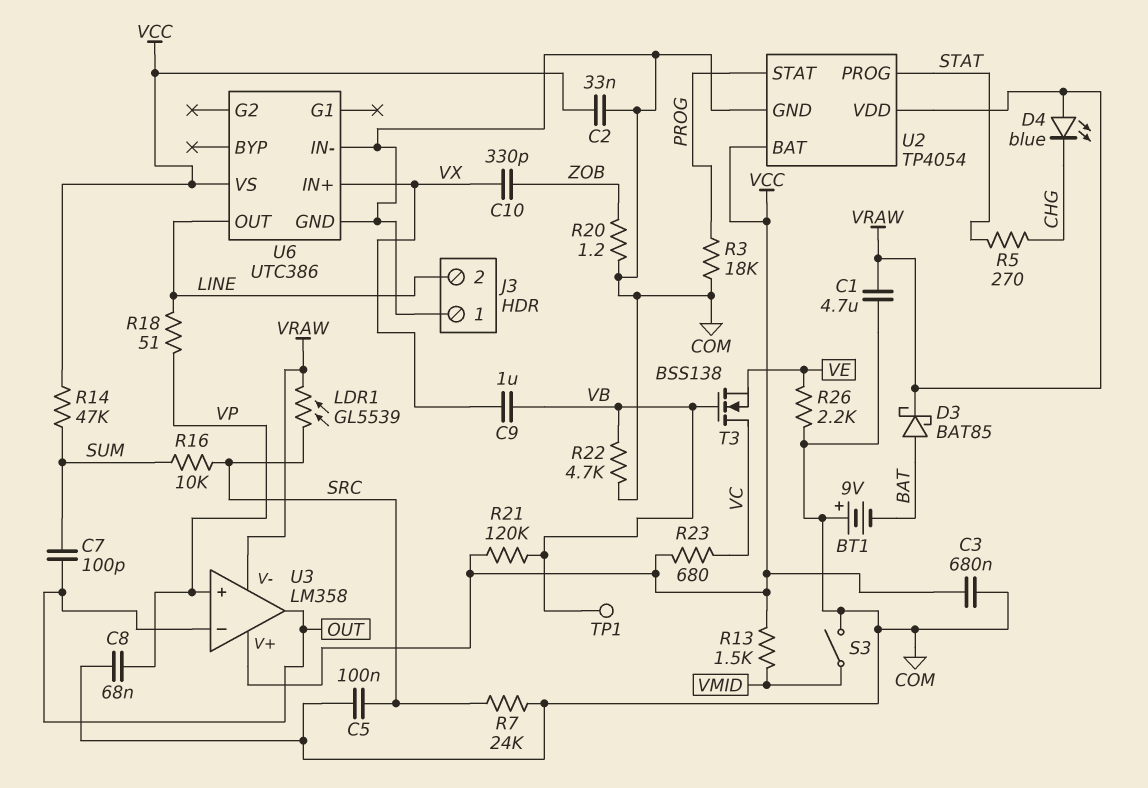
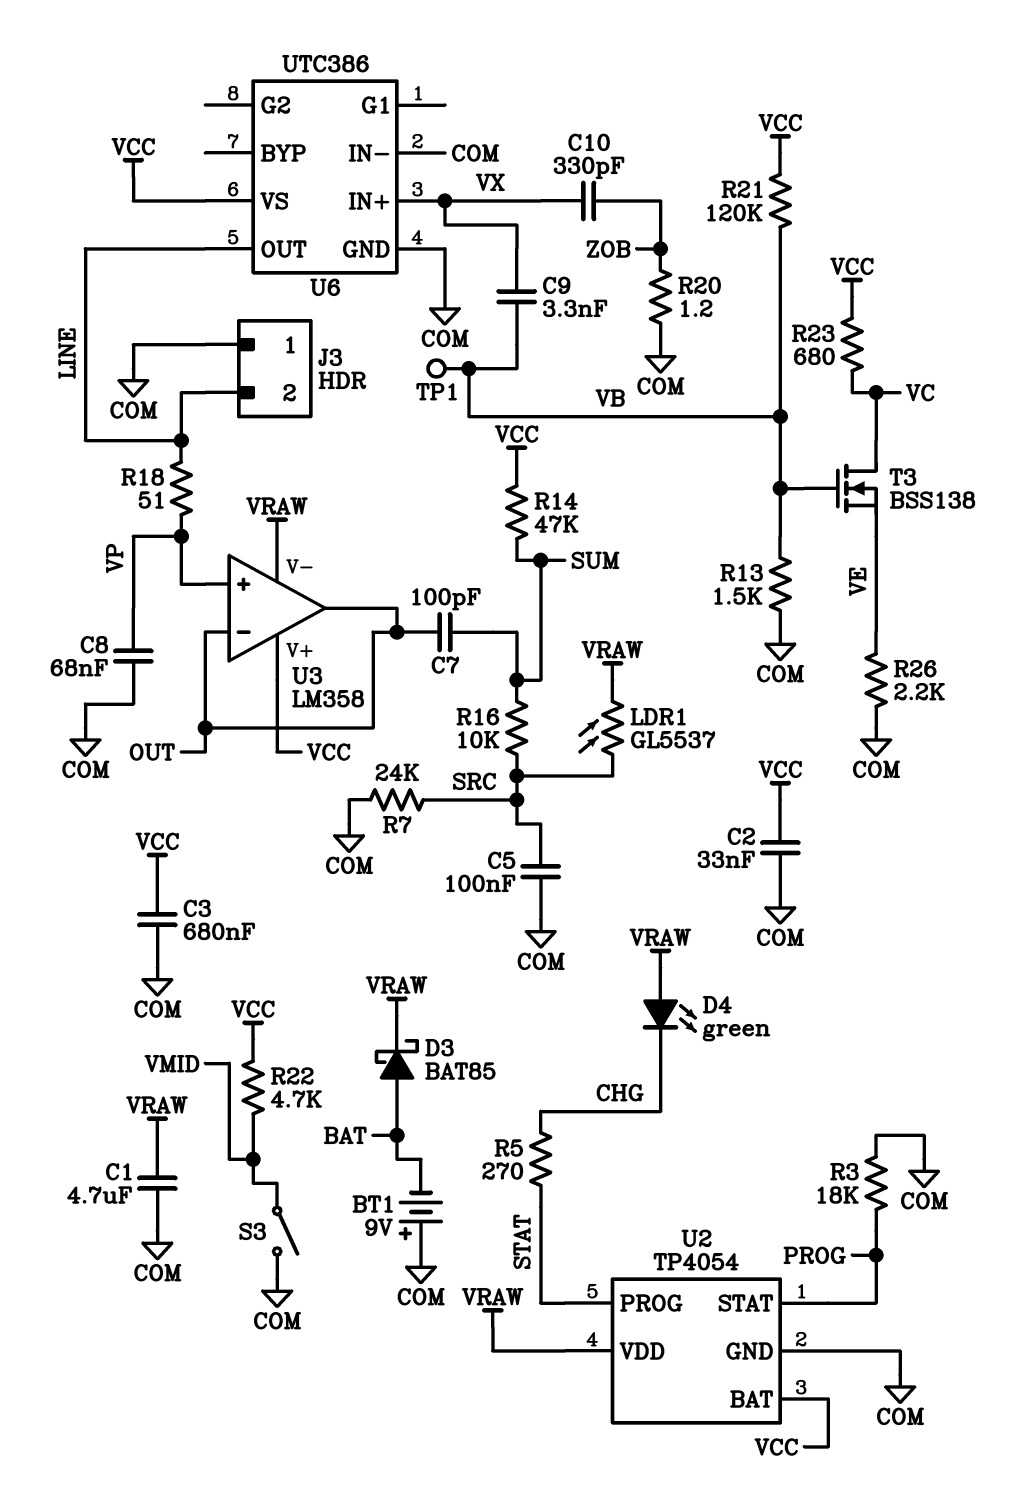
C9: 1uF (VB, VX) -> 3.3nF (VB, VX)
D4: LED blue (A VRAW, K CHG) -> LED green (A VRAW, K CHG)
LDR1: GL5539 (SRC, VRAW) -> GL5537 (SRC, VRAW)
R13: 1.5k (VCC, VMID) -> 1.5k (COM, VB)
R22: 4.7k (COM, VB) -> 4.7k (VCC, VMID)

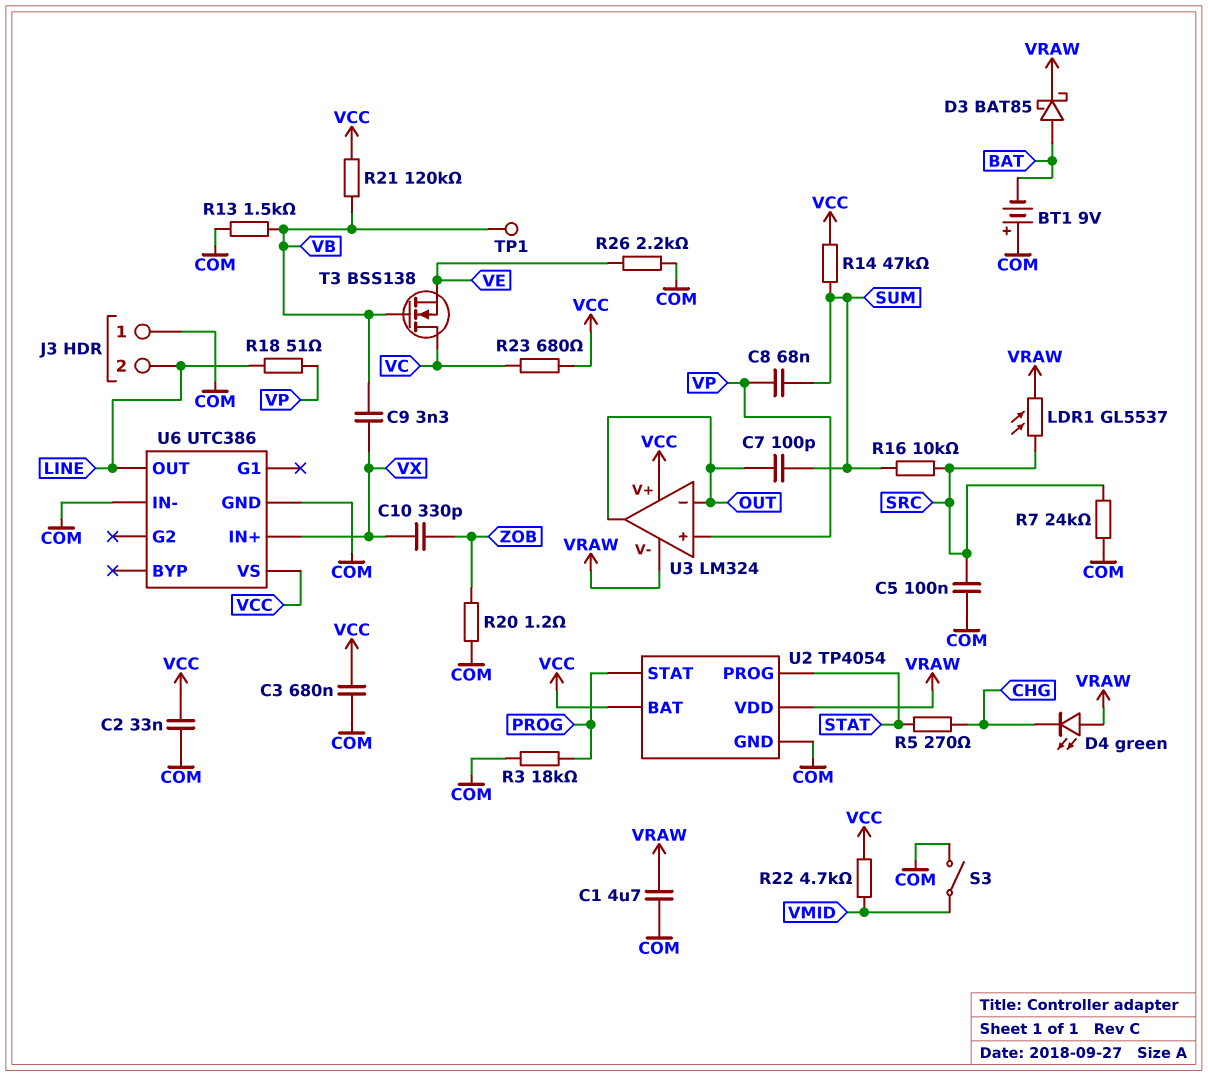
C8: 68nF (COM, VP) -> 68nF (SUM, VP)
U3: LM358 -> LM324

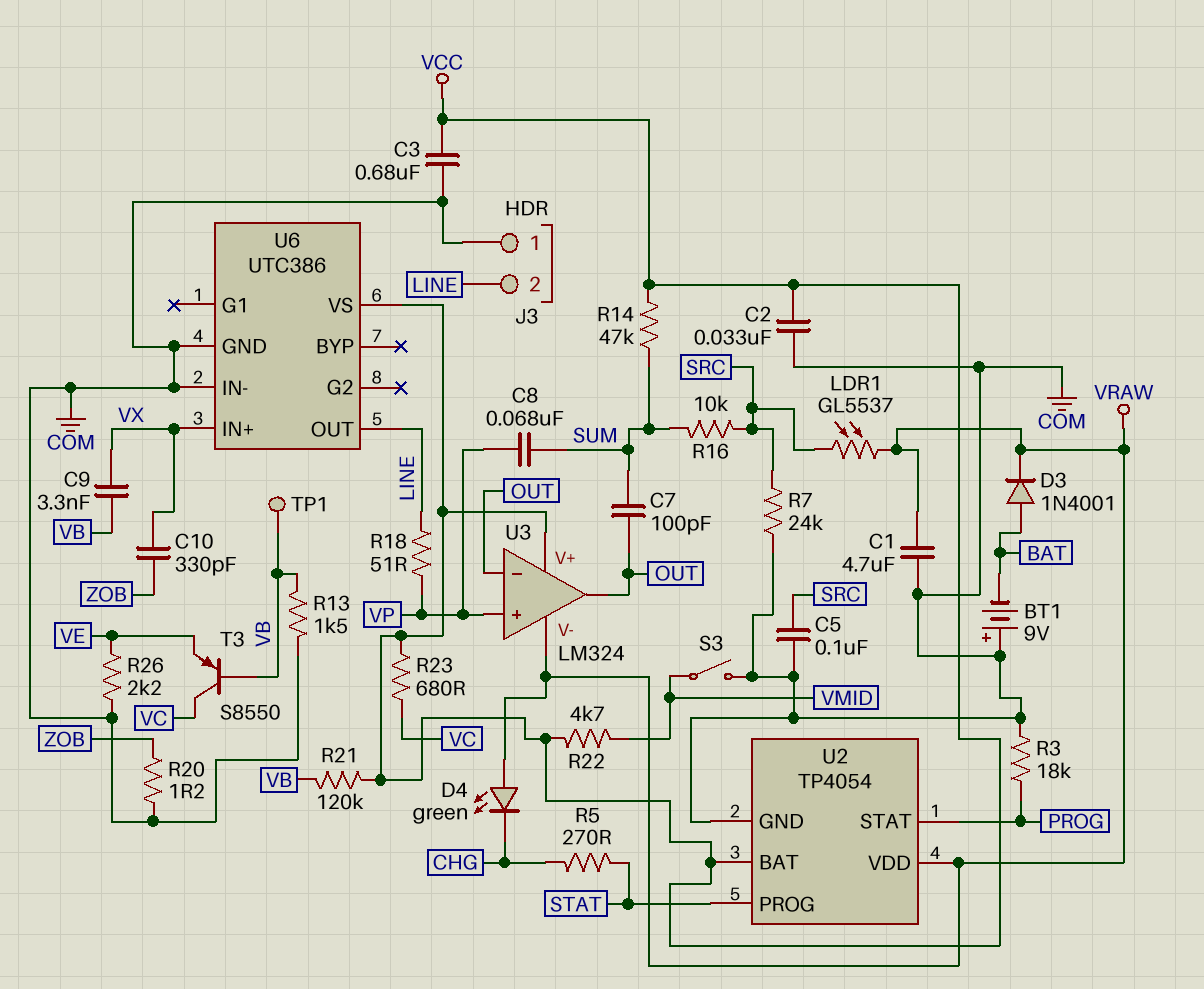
D3: schottky BAT85 (A BAT, K VRAW) -> diode 1N4001 (A BAT, K VRAW)
T3: NMOS BSS138 (G VB, D VC, S VE) -> PNP S8550 (B VB, C VC, E VE)

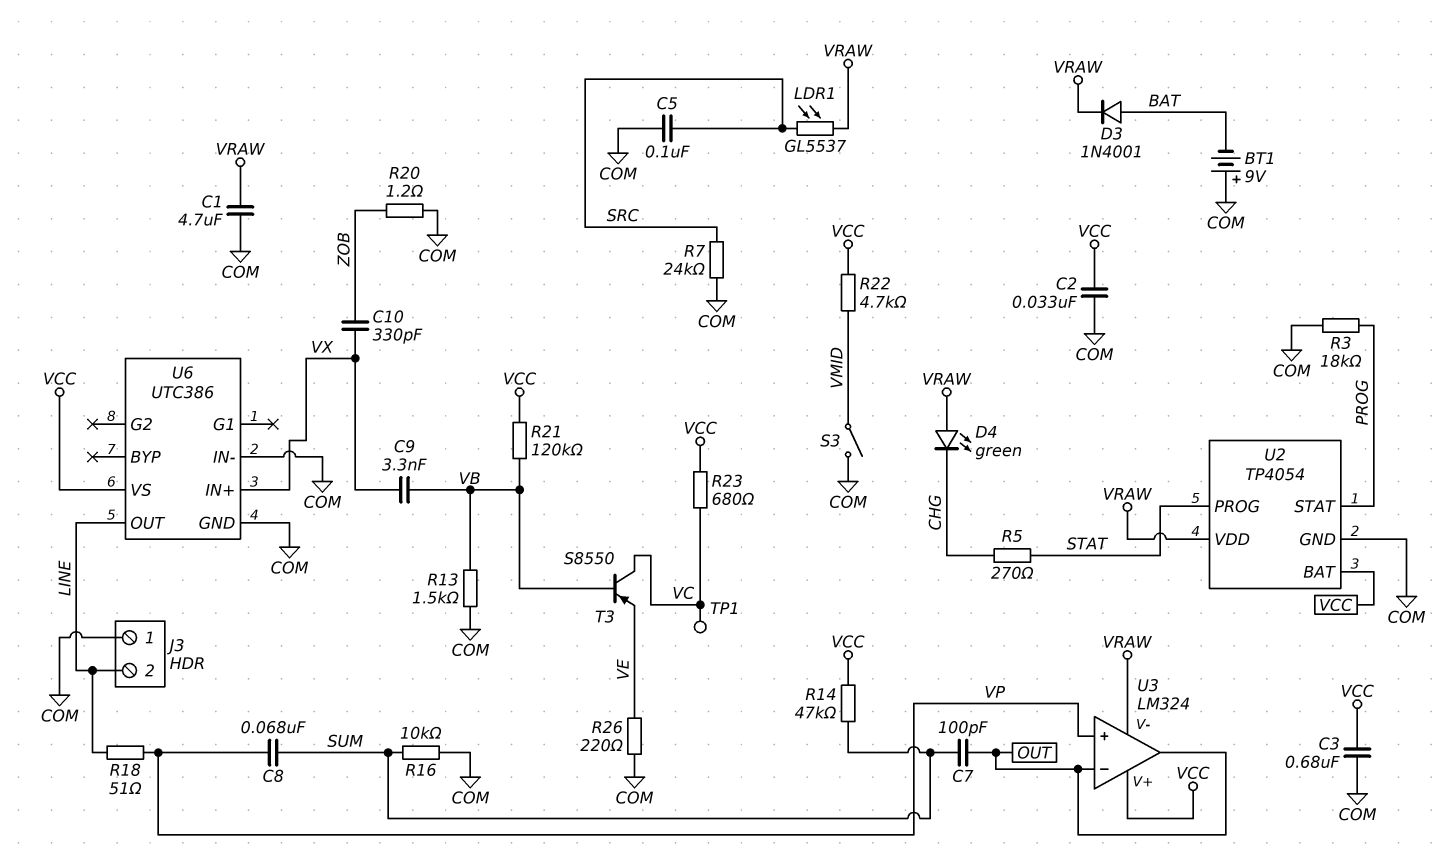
R16: 10k (SRC, SUM) -> 10k (COM, SUM)
R26: 2.2k (COM, VE) -> 220 (COM, VE)
TP1: test point (VB) -> test point (VC)

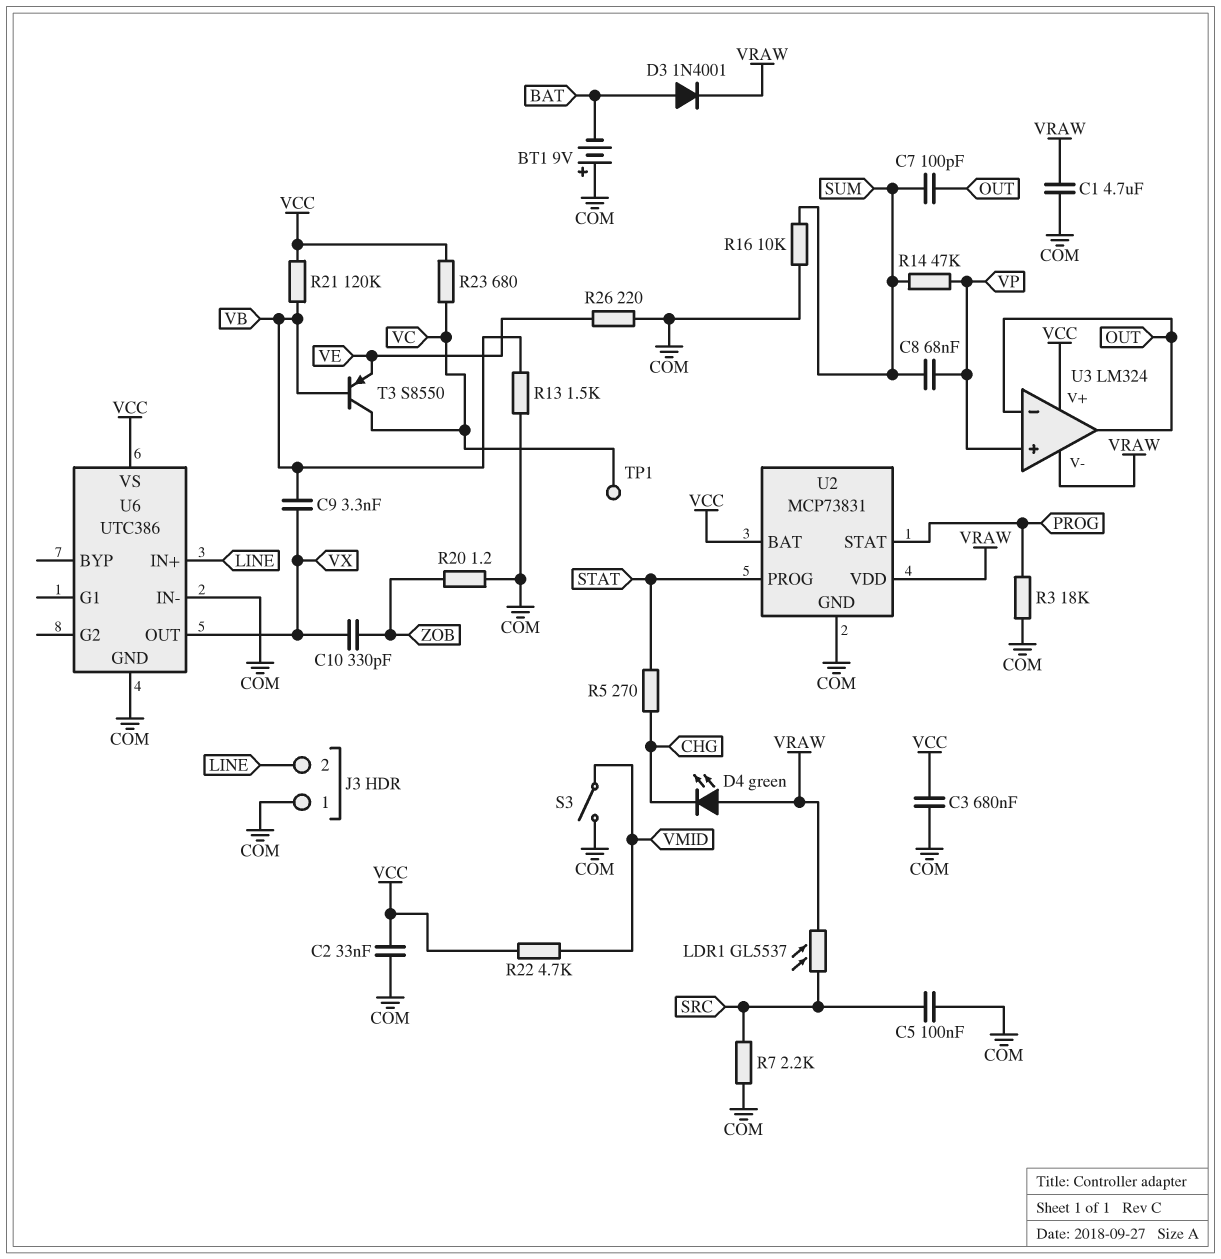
R7: 24k (COM, SRC) -> 2.2k (COM, SRC)
R14: 47k (SUM, VCC) -> 47k (SUM, VP)
R18: 51 (LINE, VP) -> none
U2: TP4054 -> MCP73831
U6 pin IN+: VX -> LINE
U6 pin OUT: LINE -> VX

